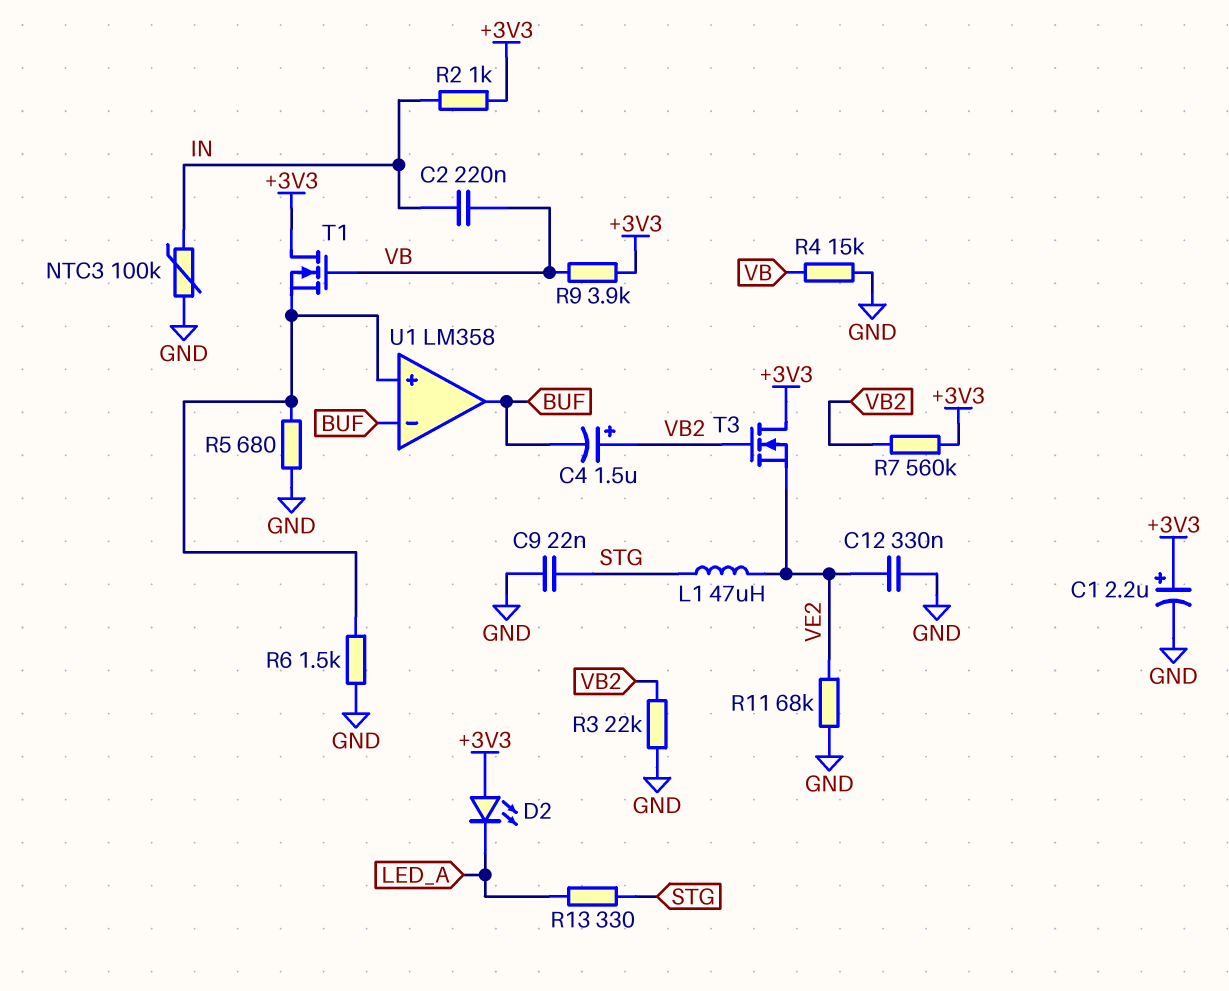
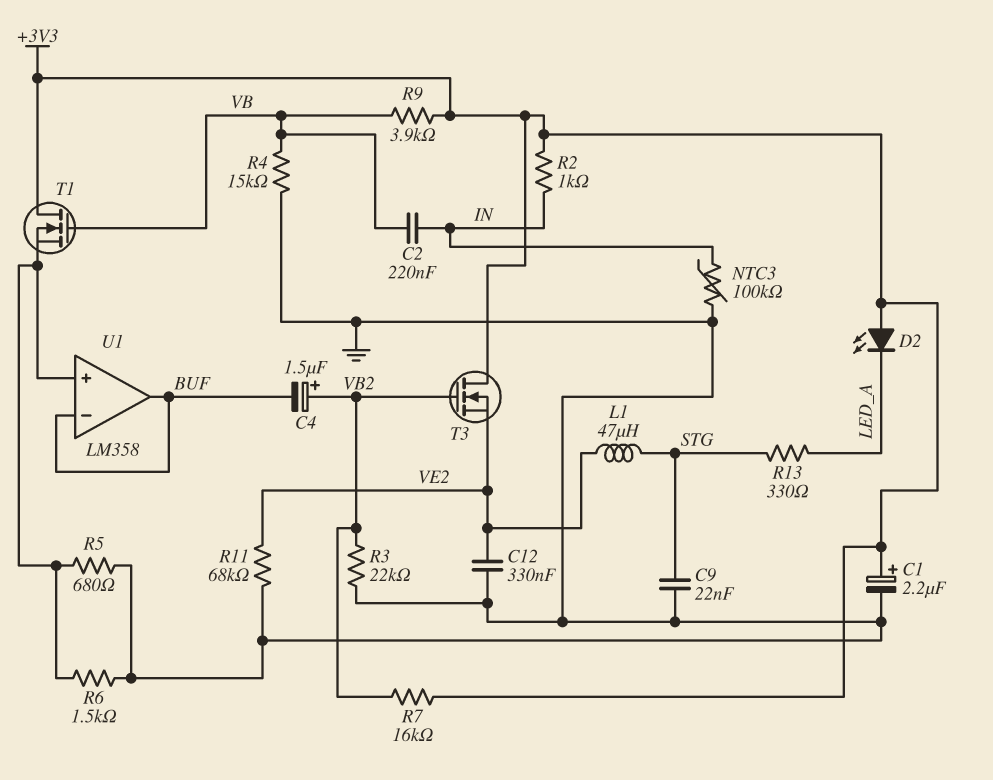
R7: 560k (+3V3, VB2) -> 16k (+3V3, VB2)

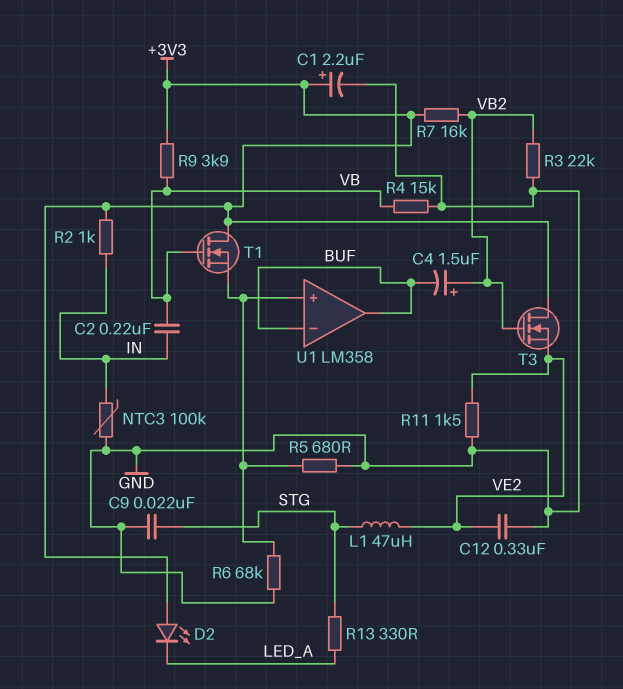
R6: 1.5k (GND, U1/in+) -> 68k (GND, U1/in+)
R11: 68k (GND, VE2) -> 1.5k (GND, VE2)

